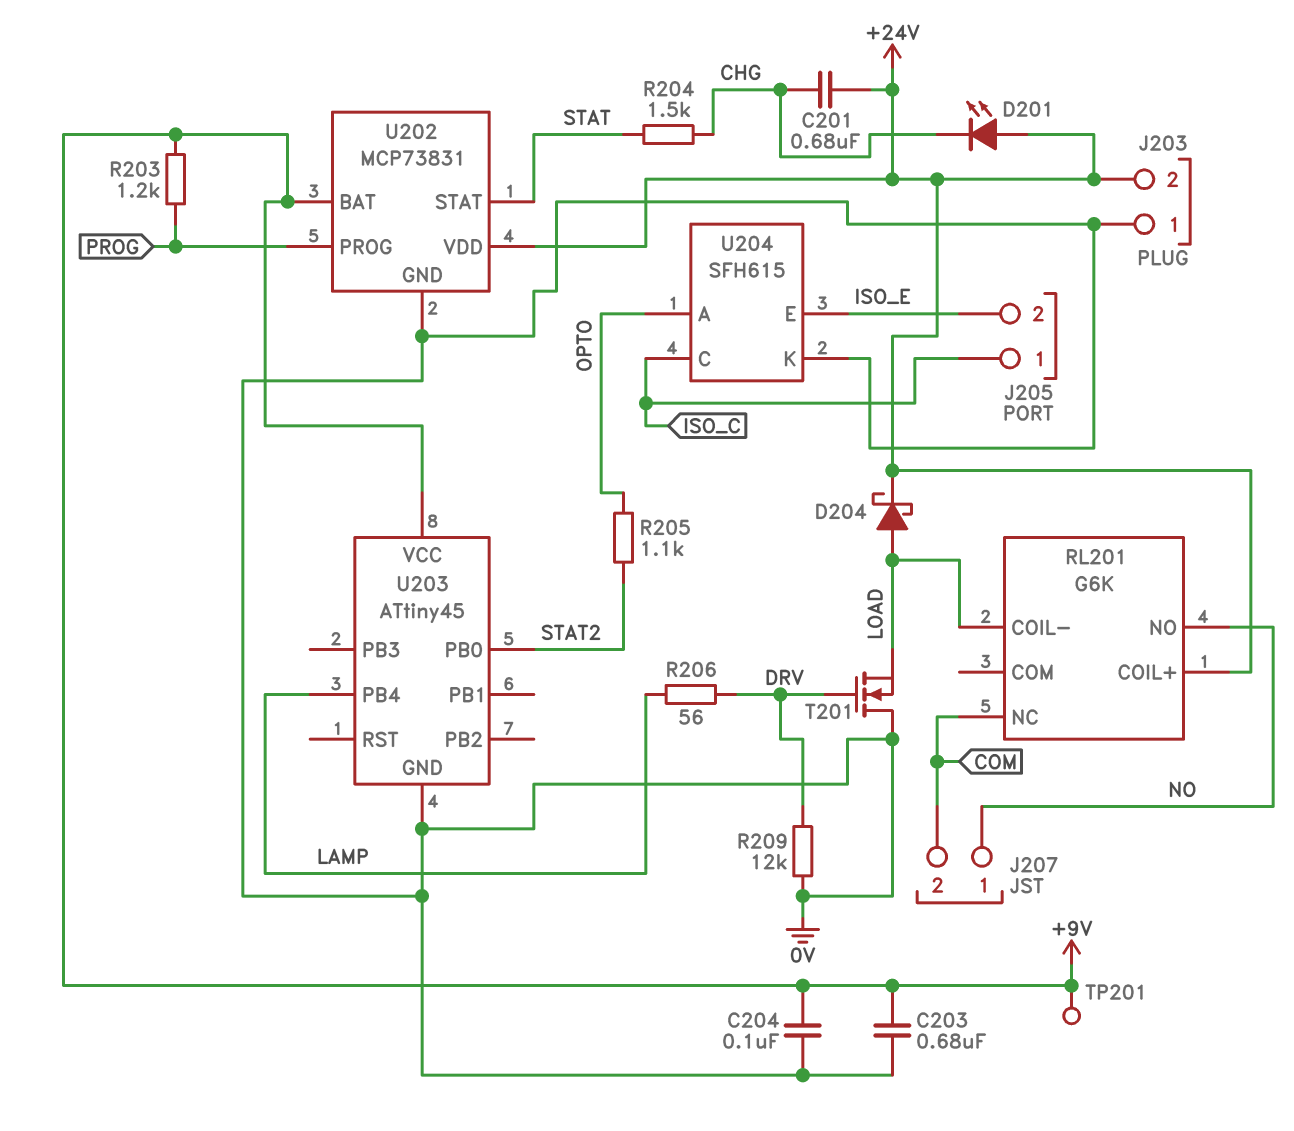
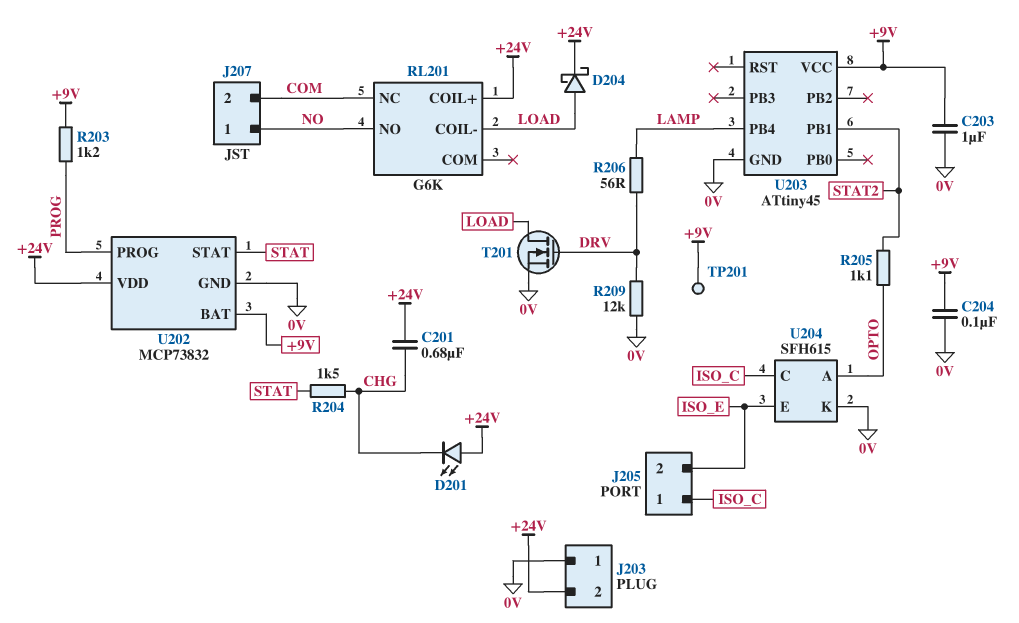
C203: 680nF (+9V, 0V) -> 1uF (+9V, 0V)
T201: NMOS (G DRV, D 0V, S LOAD) -> NMOS (G DRV, D LOAD, S 0V)
U202: MCP73831 -> MCP73832
U203 pin PB0: STAT2 -> none
U203 pin PB1: none -> STAT2

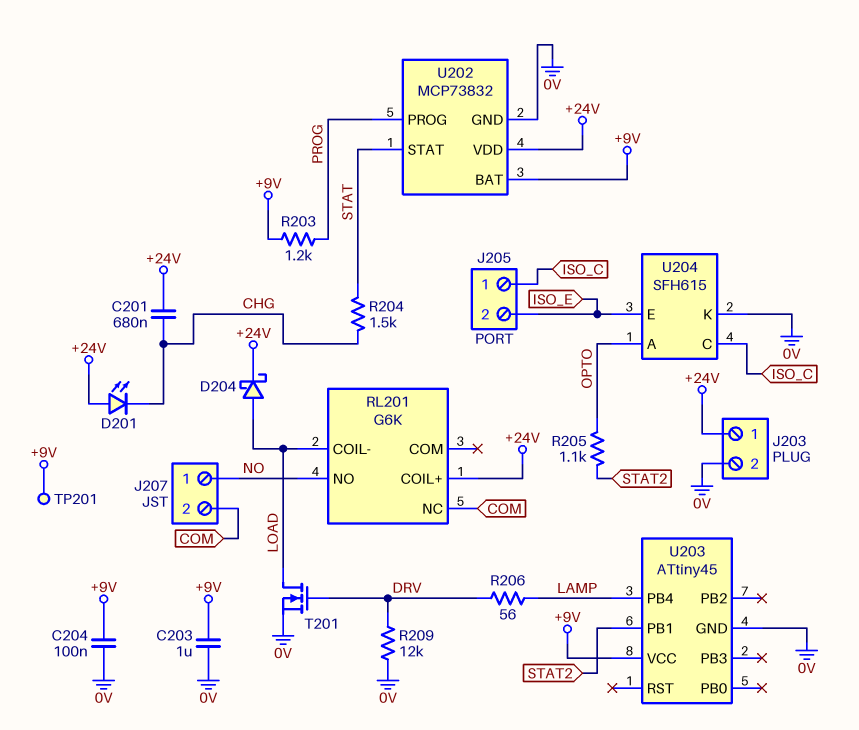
J203 pin 1: 0V -> +24V
J203 pin 2: +24V -> 0V

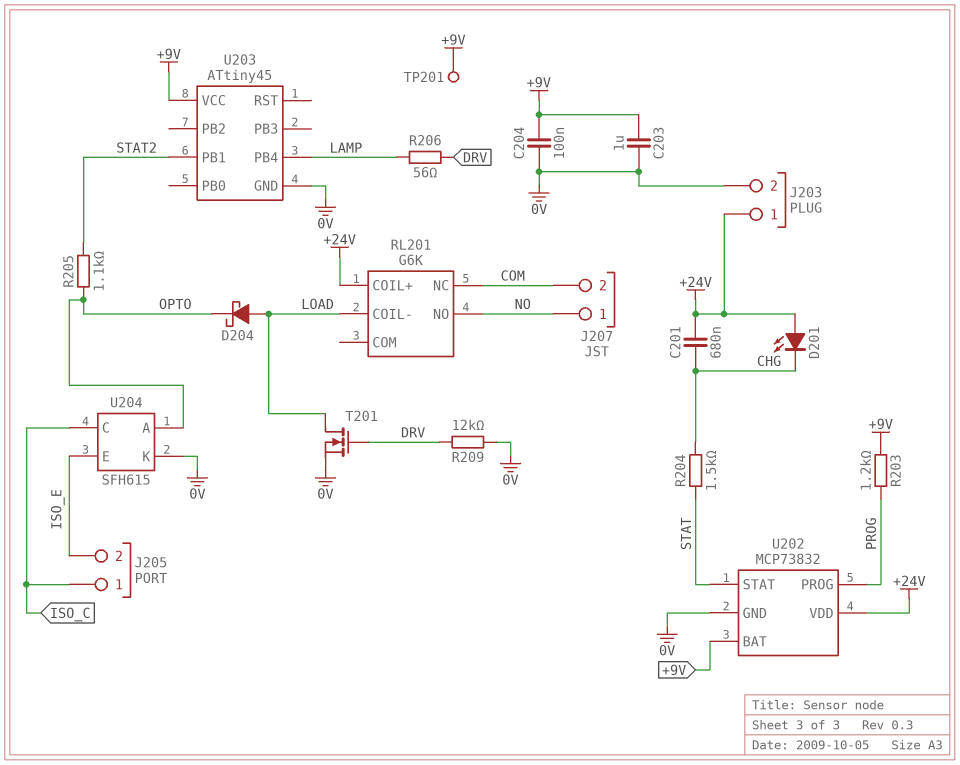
D204: schottky (A LOAD, K +24V) -> schottky (A LOAD, K OPTO)

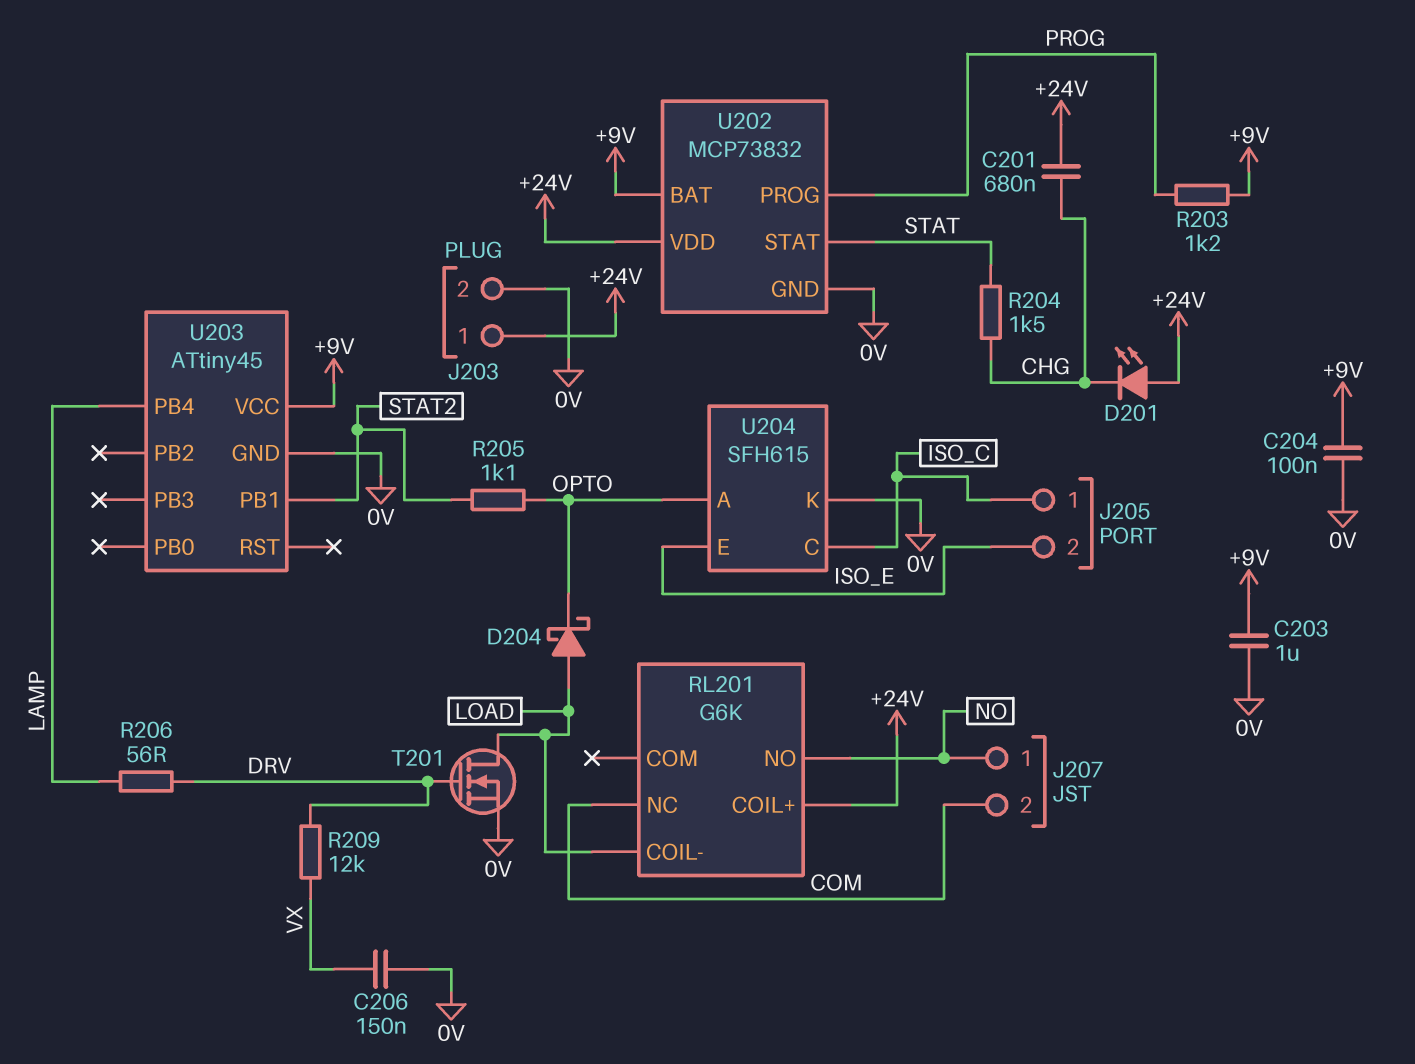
C206: none -> 150nF (0V, VX)
R209: 12k (0V, DRV) -> 12k (DRV, VX)
TP201: test point (+9V) -> none

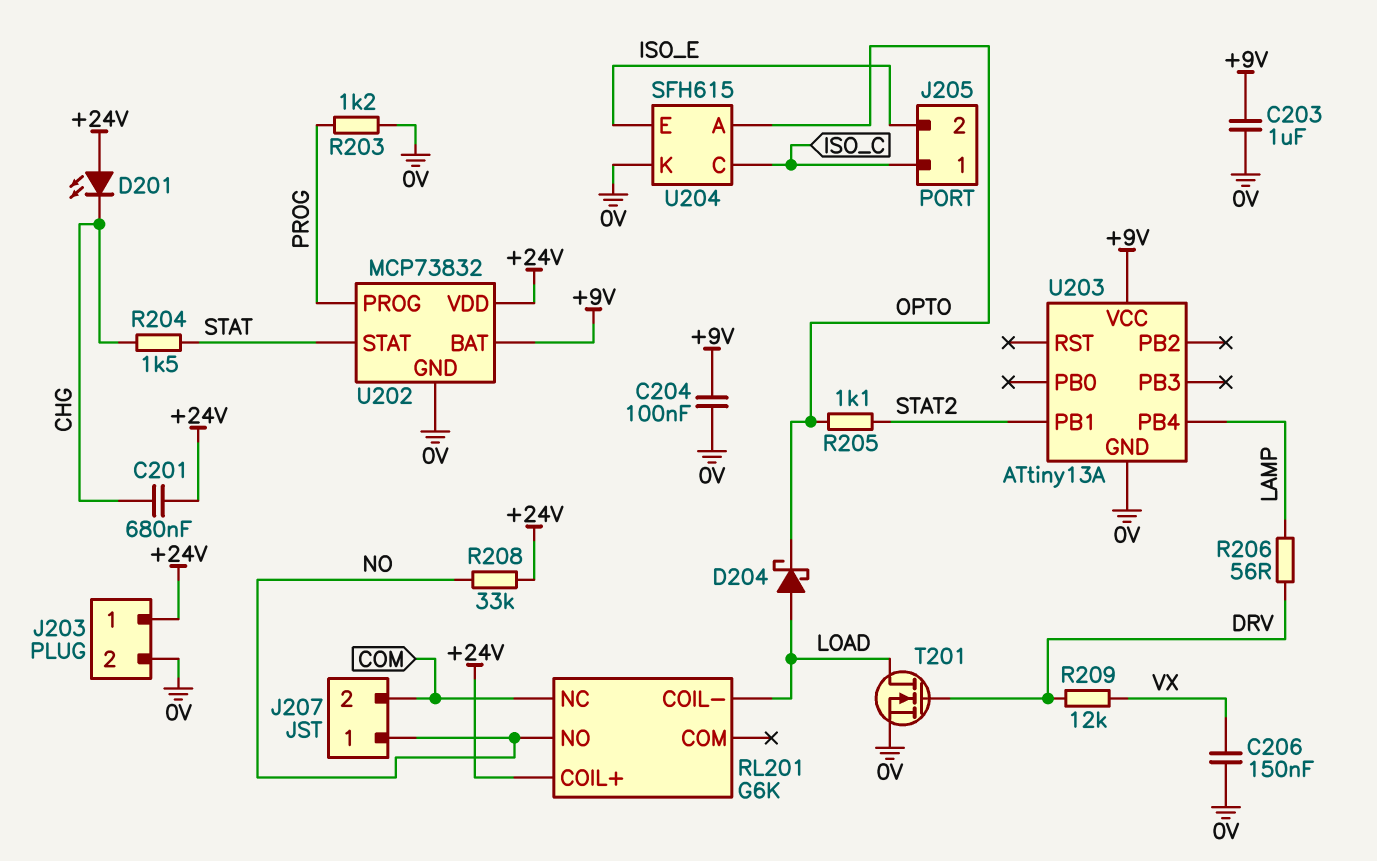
R203: 1.2k (+9V, PROG) -> 1.2k (0V, PROG)
R208: none -> 33k (+24V, NO)
U203: ATtiny45 -> ATtiny13A

